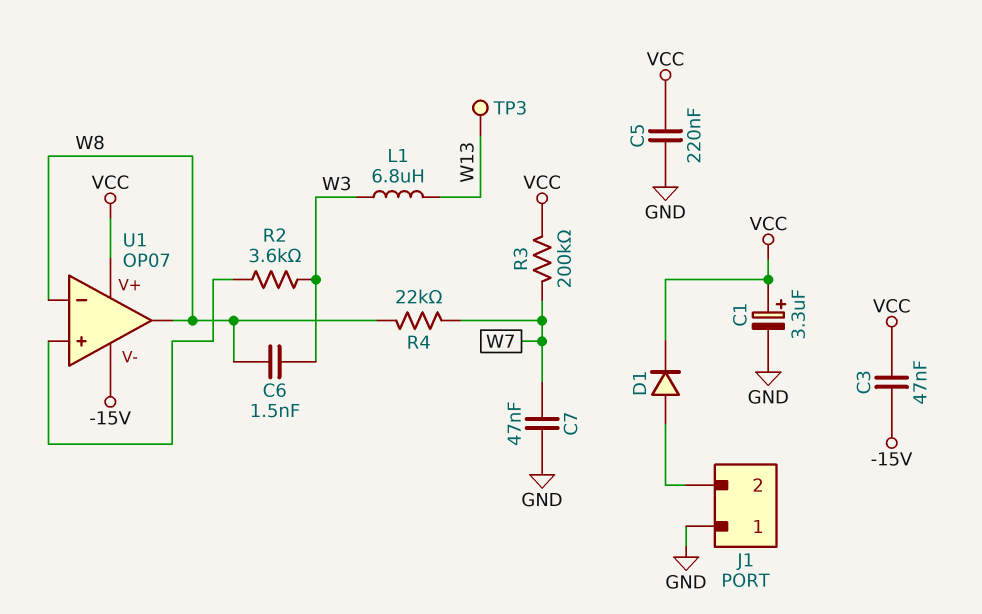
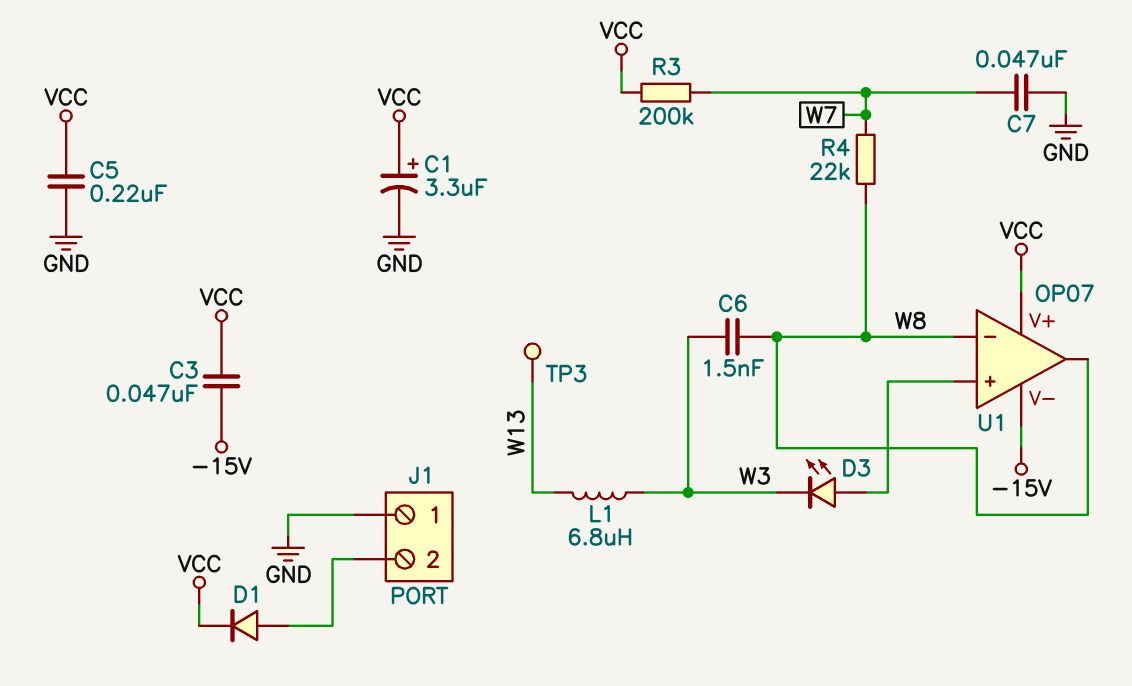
D3: none -> LED (A U1/in+, K W3)
R2: 3.6k (U1/in+, W3) -> none

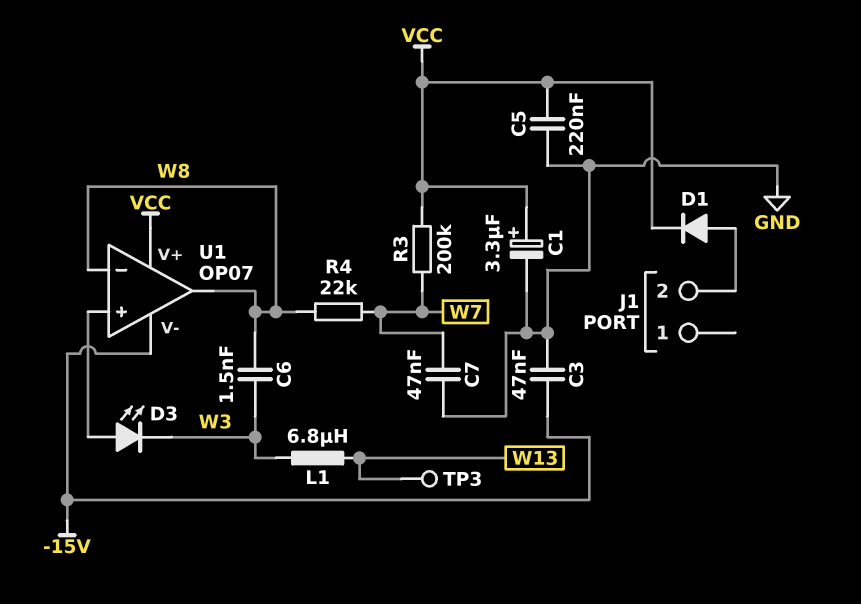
C3: 47nF (-15V, VCC) -> 47nF (-15V, GND)
J1 pin 1: GND -> none

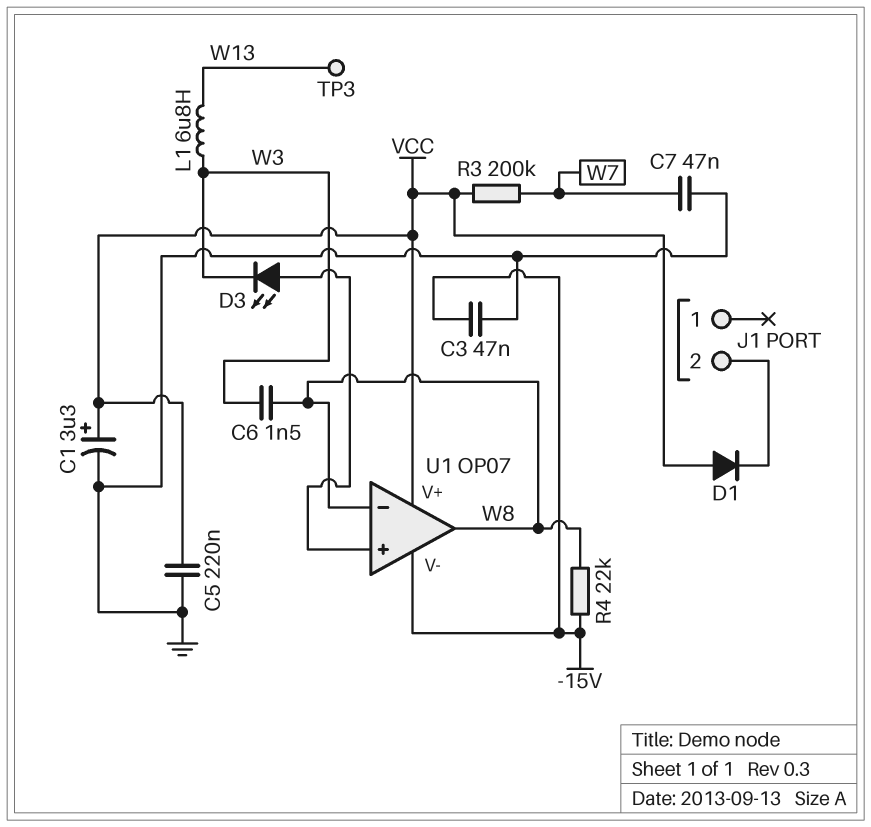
D1: diode (A J1/2, K VCC) -> diode (A VCC, K J1/2)
R4: 22k (W7, W8) -> 22k (-15V, W8)

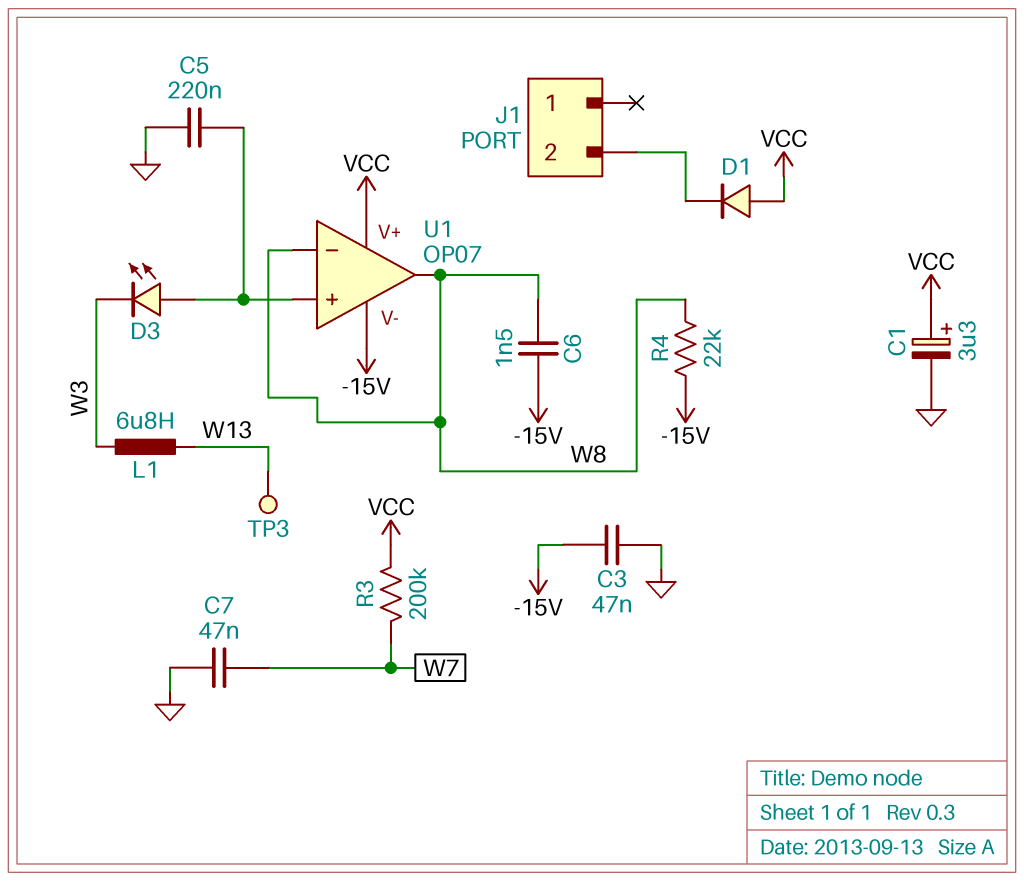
C5: 220nF (GND, VCC) -> 220nF (GND, U1/in+)
C6: 1.5nF (W3, W8) -> 1.5nF (-15V, W8)

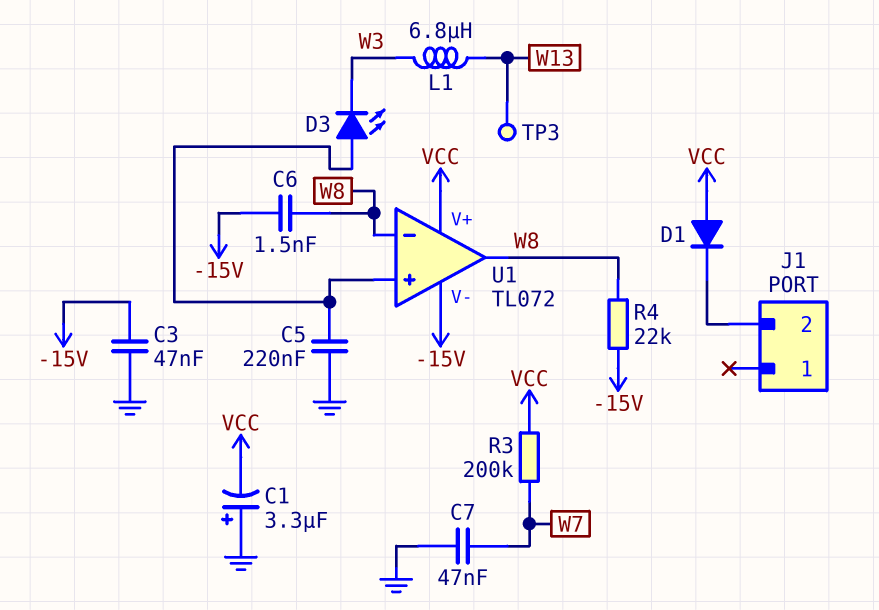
C1: 3.3uF (plus VCC, minus GND) -> 3.3uF (plus GND, minus VCC)
U1: OP07 -> TL072

